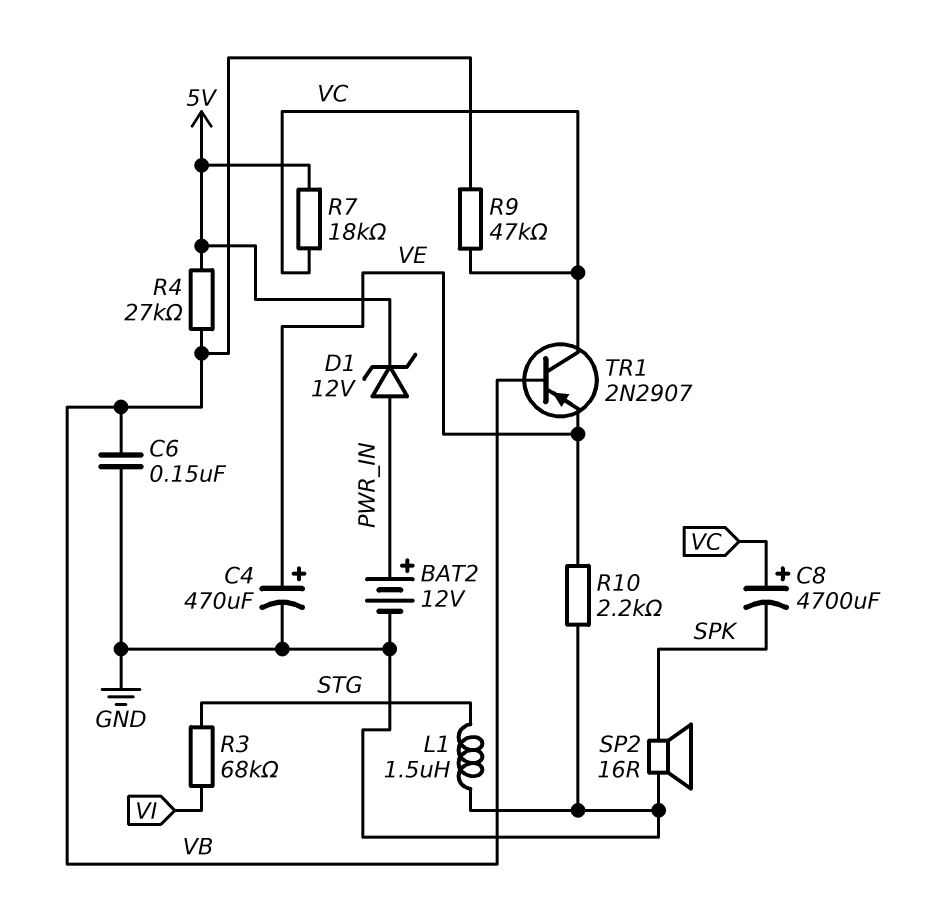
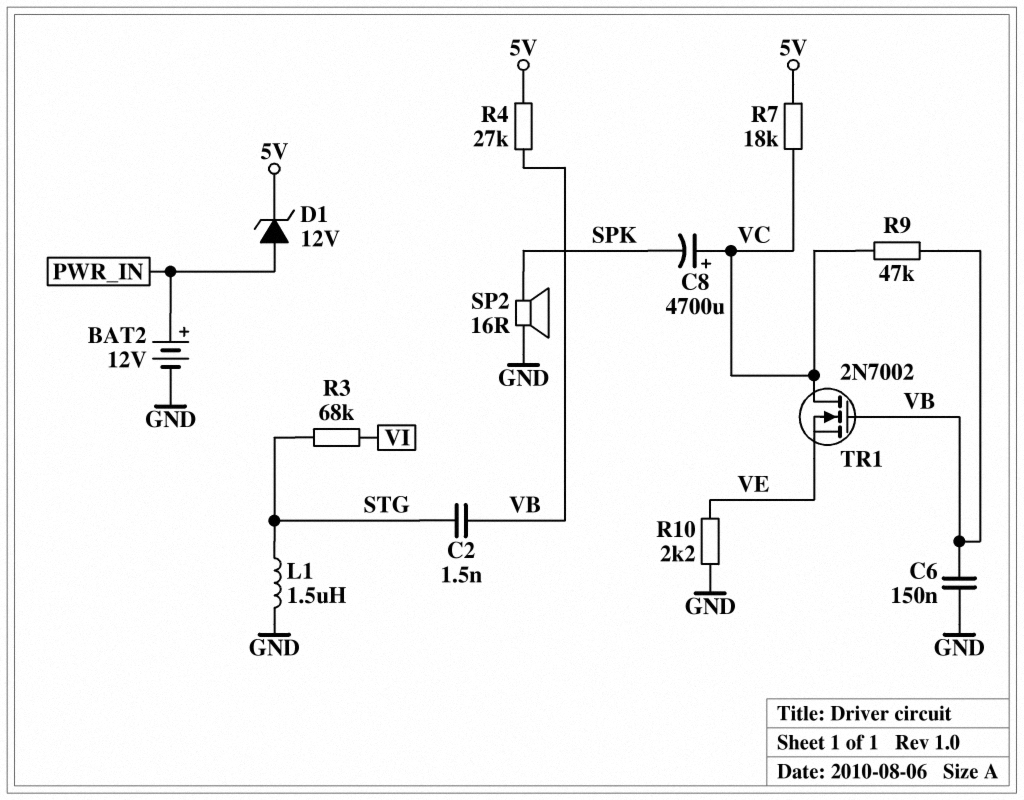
C2: none -> 1.5nF (STG, VB)
C4: 470uF (plus VE, minus GND) -> none
TR1: PNP 2N2907 (B VB, C VC, E VE) -> NMOS 2N7002 (G VB, D VC, S VE)

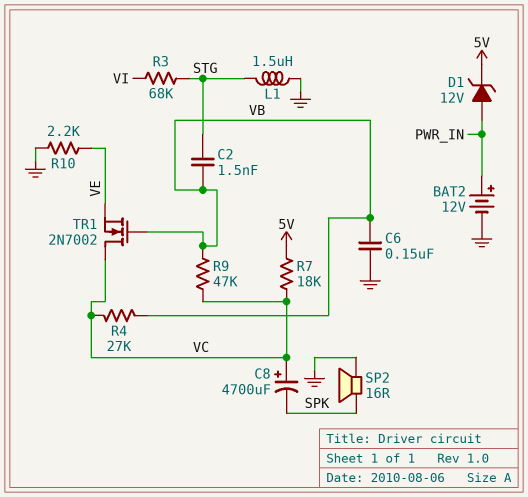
R4: 27k (5V, VB) -> 27k (VB, VC)

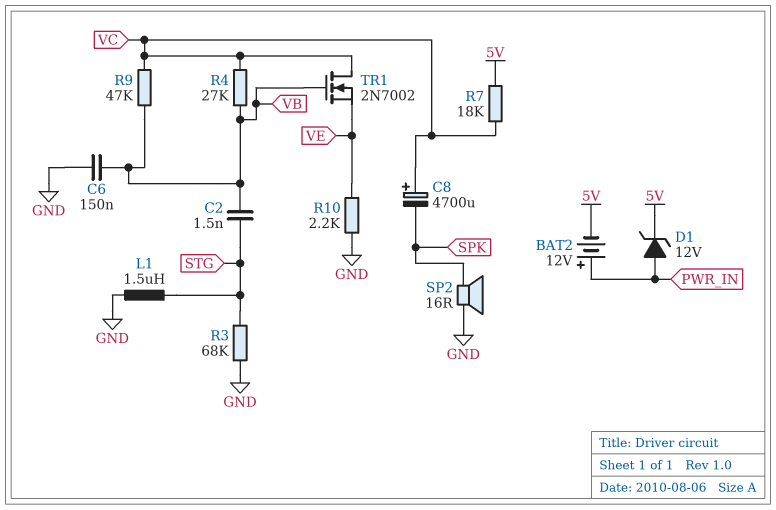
BAT2: 12V (plus PWR_IN, minus GND) -> 12V (plus PWR_IN, minus 5V)
R3: 68k (STG, VI) -> 68k (GND, STG)

